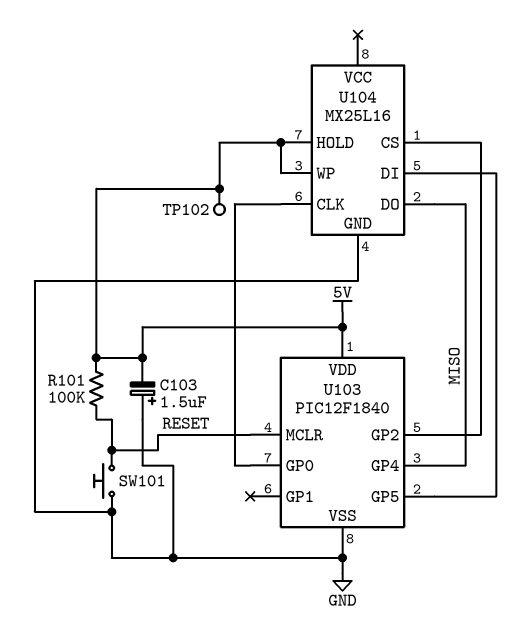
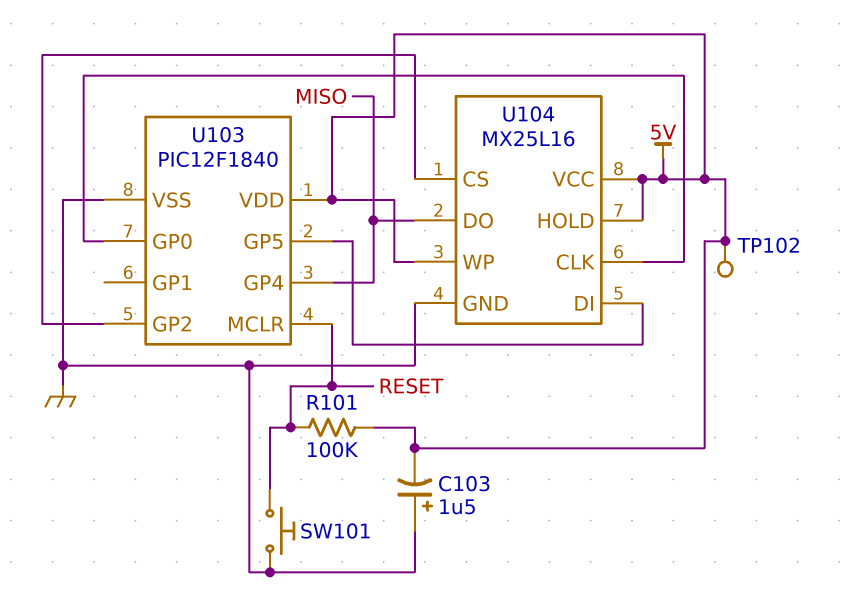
U104 pin VCC: none -> 5V

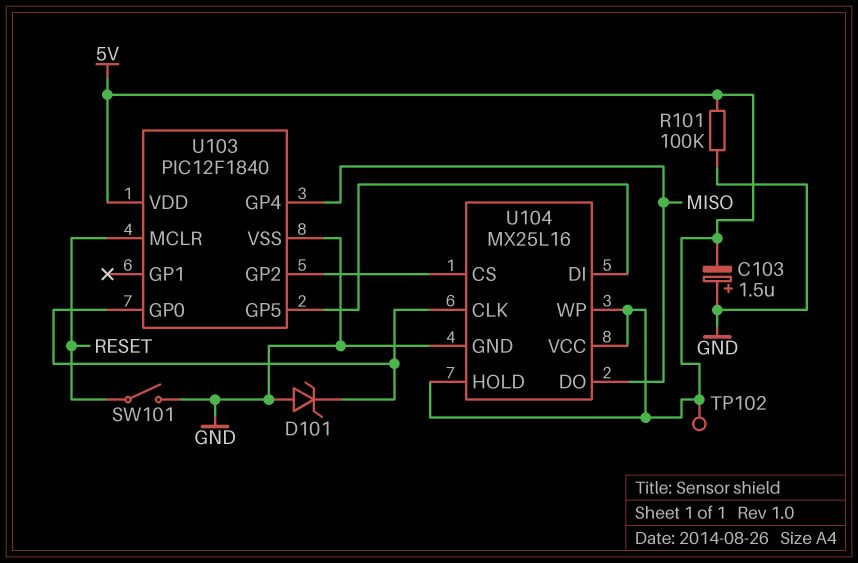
D101: none -> zener (A GND, K U103/GP0)
R101: 100k (5V, RESET) -> 100k (5V, GND)
SW101: button (GND, RESET) -> switch (GND, RESET)

